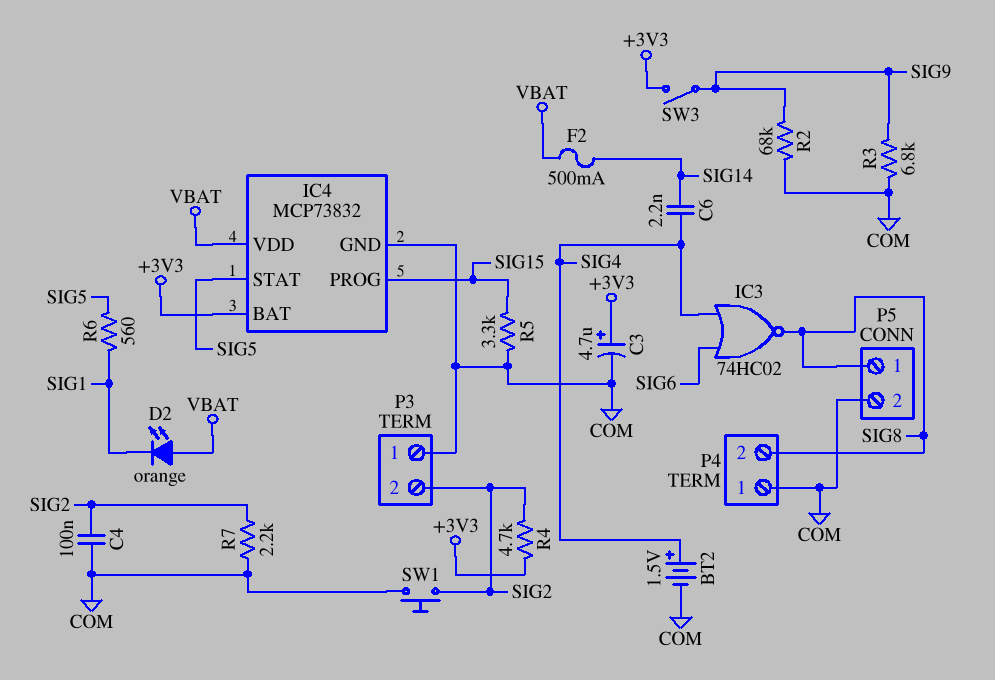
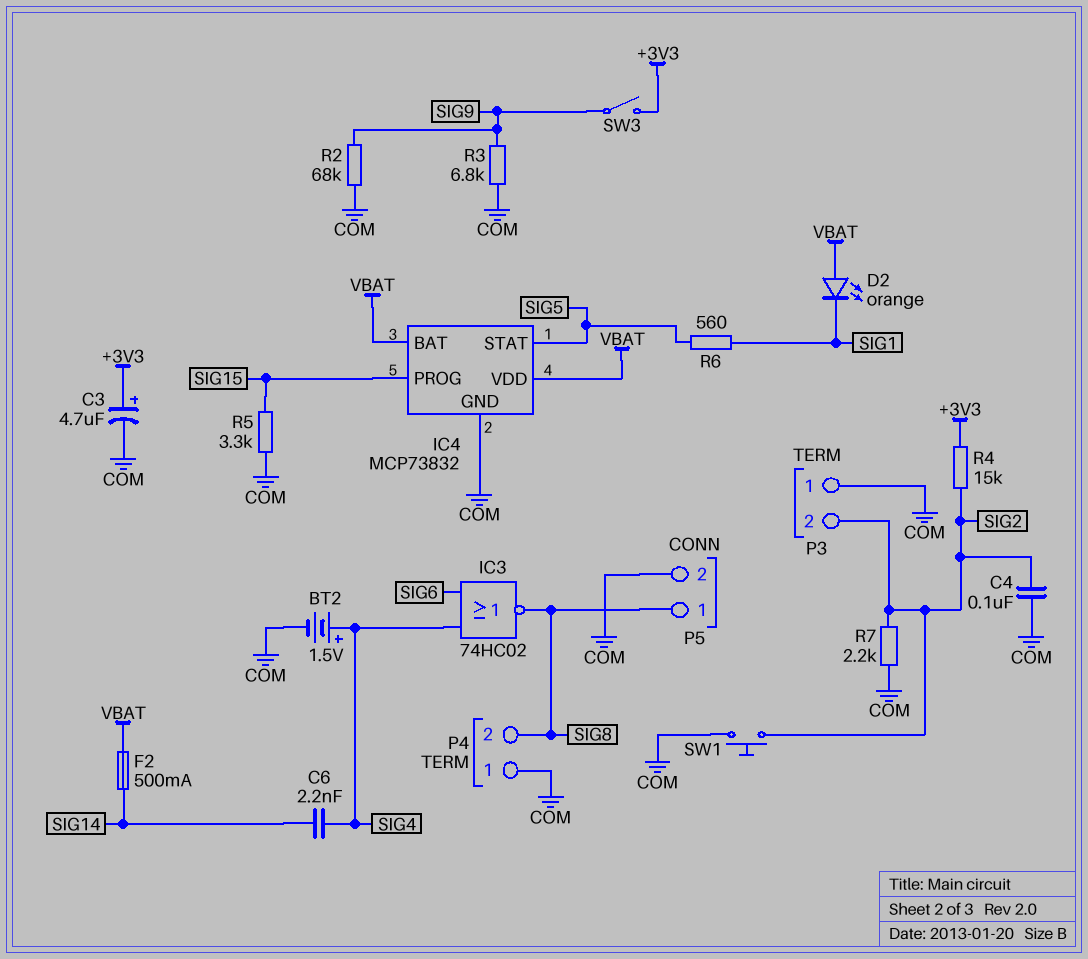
IC4 pin BAT: +3V3 -> VBAT
R4: 4.7k (+3V3, SIG2) -> 15k (+3V3, SIG2)

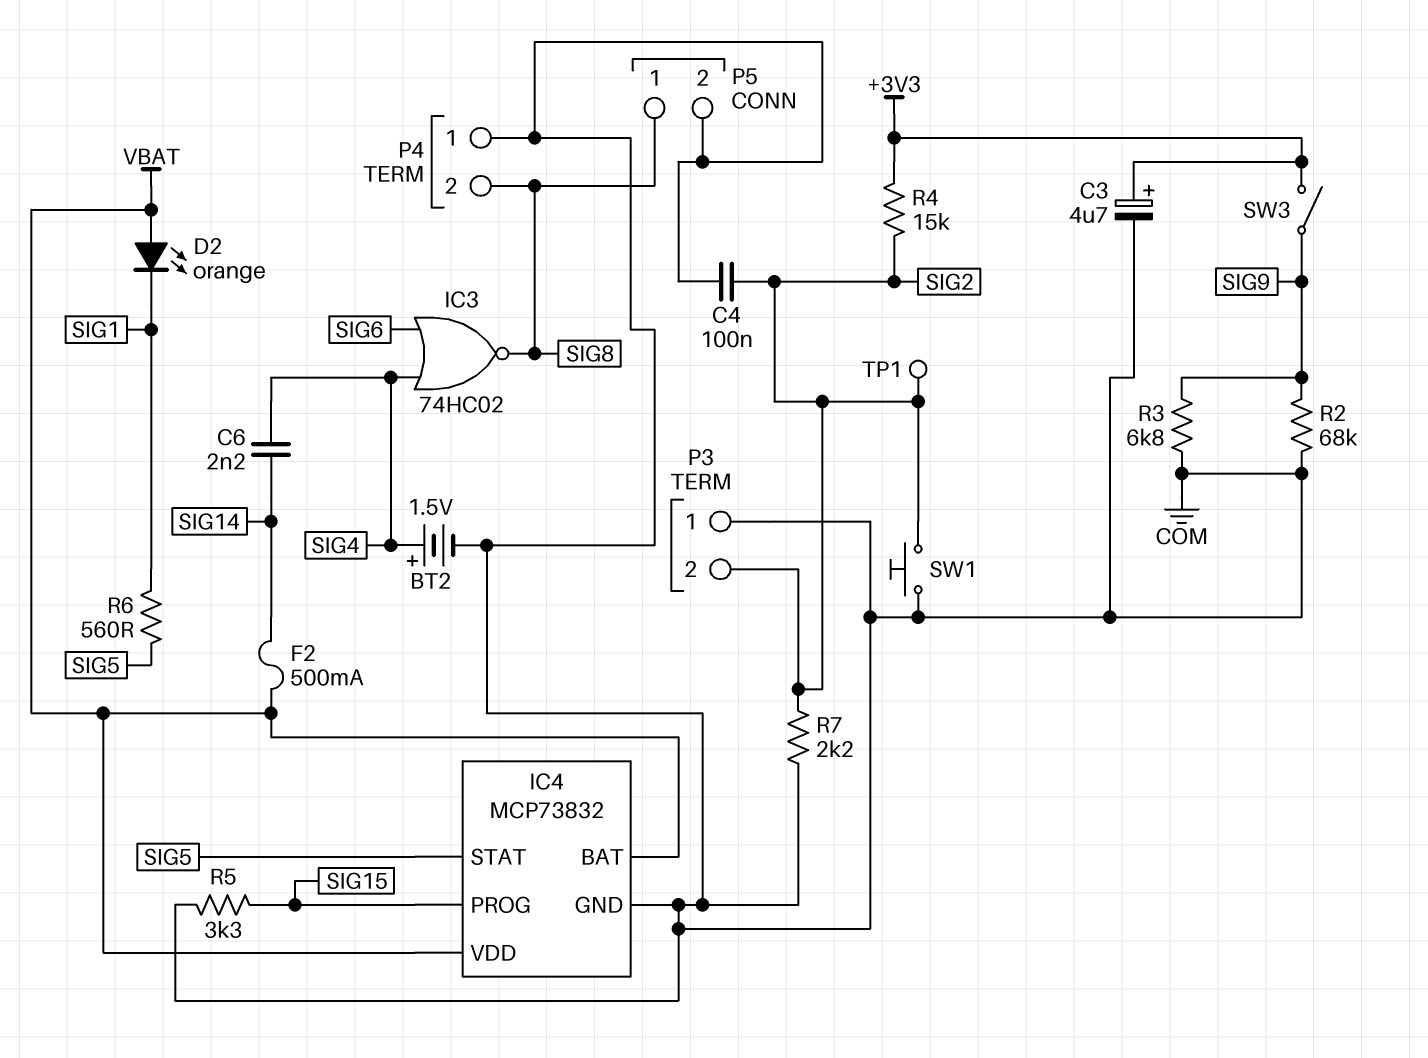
TP1: none -> test point (SIG2)

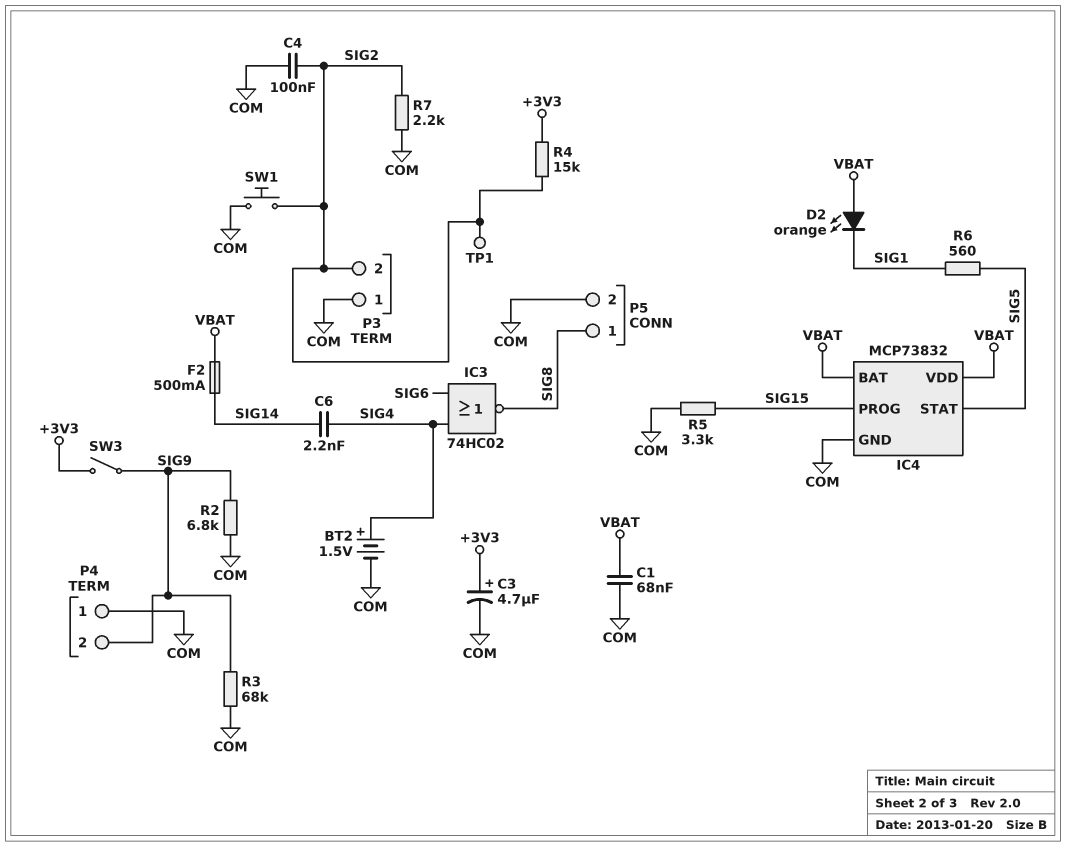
C1: none -> 68nF (COM, VBAT)
P4 pin 2: SIG8 -> SIG9
R2: 68k (COM, SIG9) -> 6.8k (COM, SIG9)
R3: 6.8k (COM, SIG9) -> 68k (COM, SIG9)

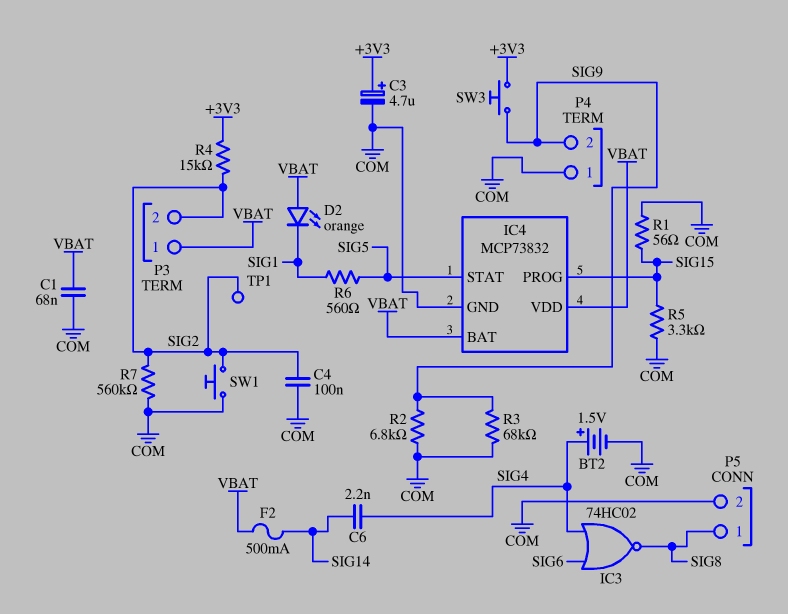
P3 pin 1: COM -> VBAT
R1: none -> 56 (COM, SIG15)
R7: 2.2k (COM, SIG2) -> 560k (COM, SIG2)
SW3: switch (+3V3, SIG9) -> button (+3V3, SIG9)

